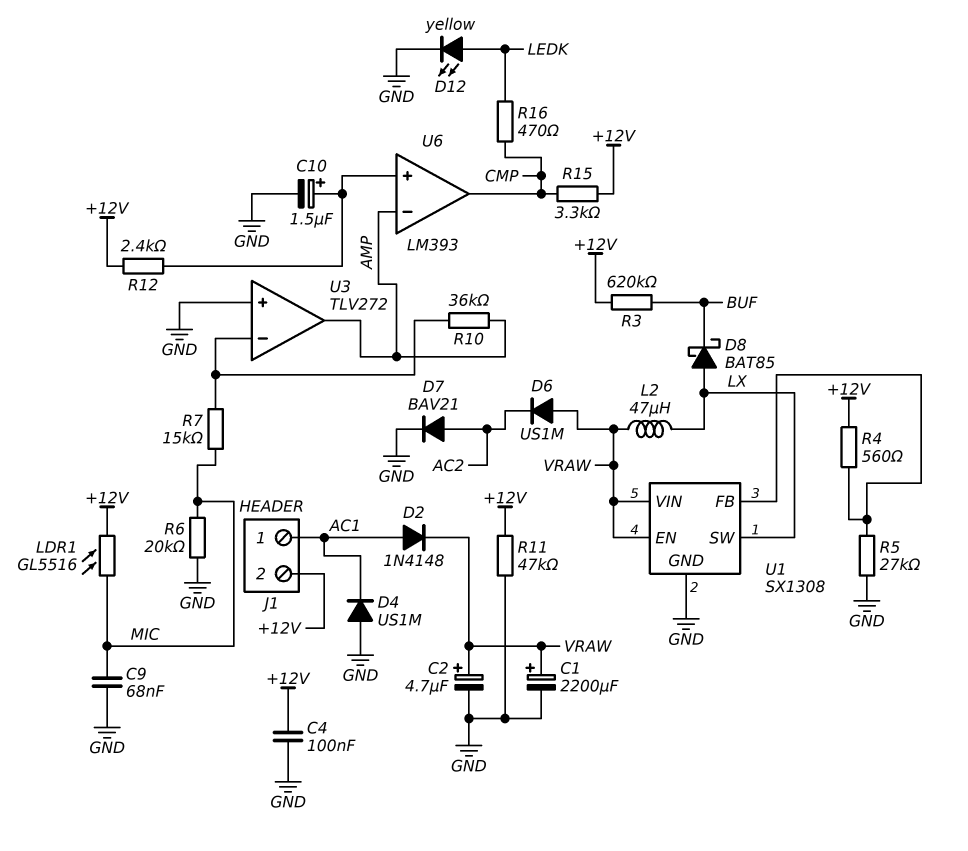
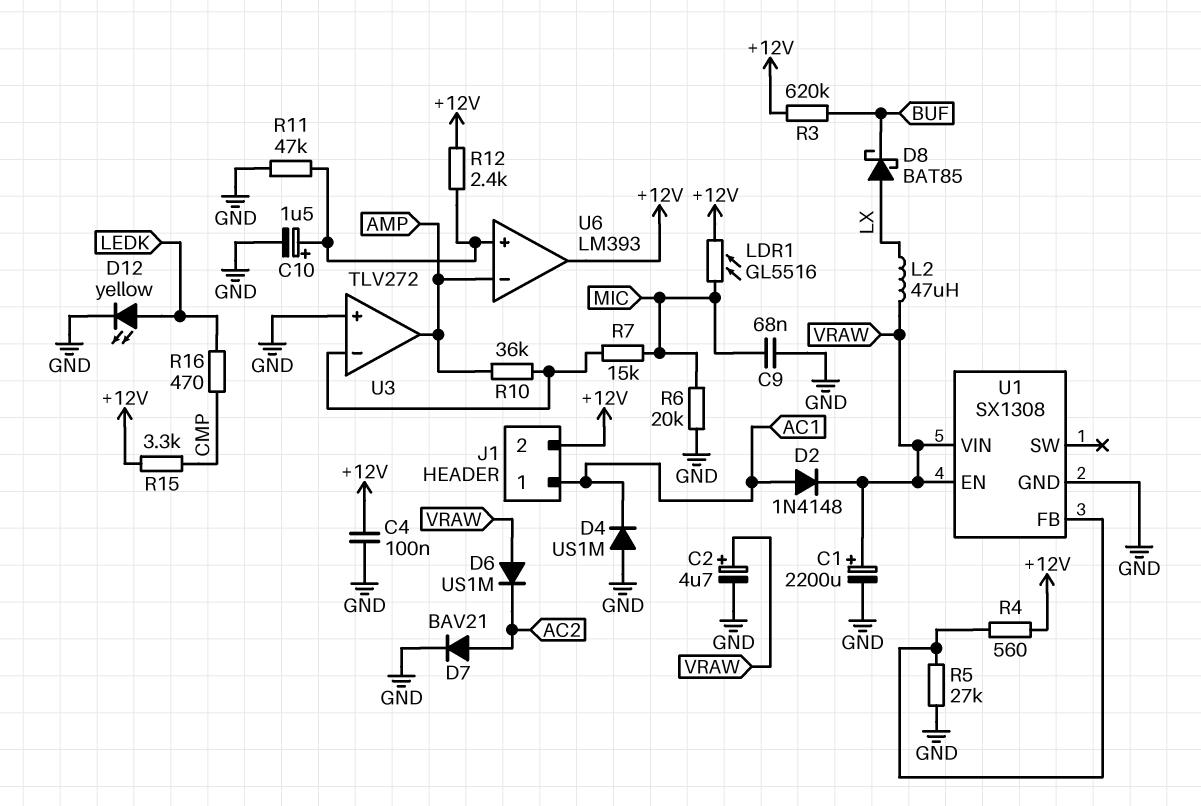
R11: 47k (+12V, GND) -> 47k (GND, U6/in+)
U1 pin SW: LX -> none
U6 pin out: CMP -> +12V

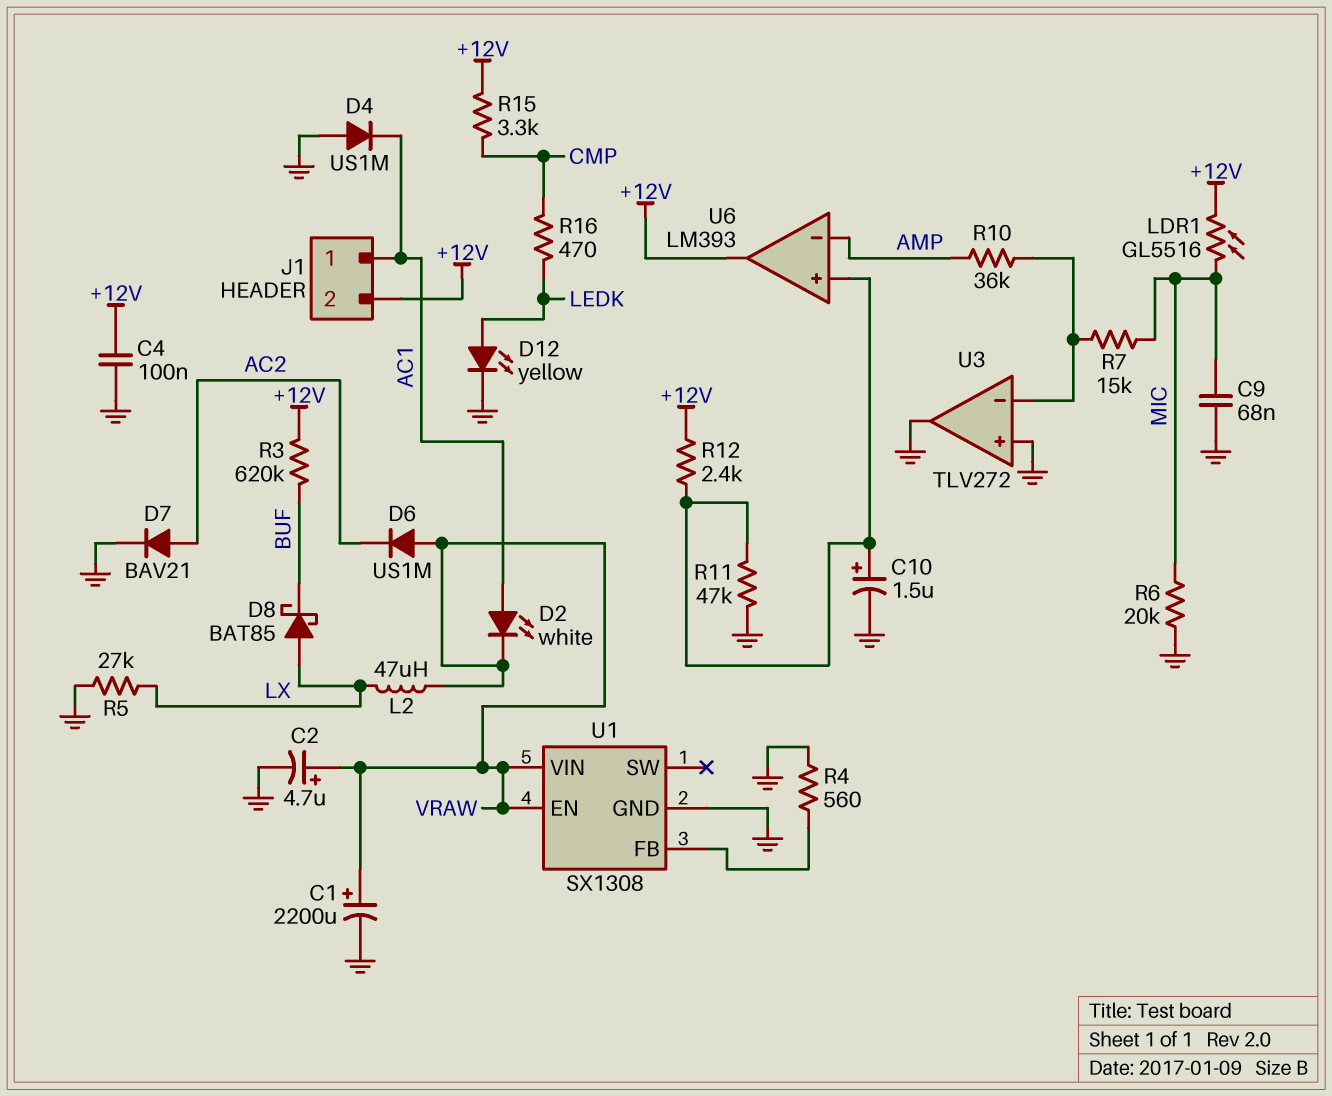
D2: diode 1N4148 (A AC1, K VRAW) -> LED white (A AC1, K VRAW)
R4: 560 (+12V, U1/FB) -> 560 (GND, U1/FB)
R5: 27k (GND, U1/FB) -> 27k (GND, LX)
U3 pin out: AMP -> GND

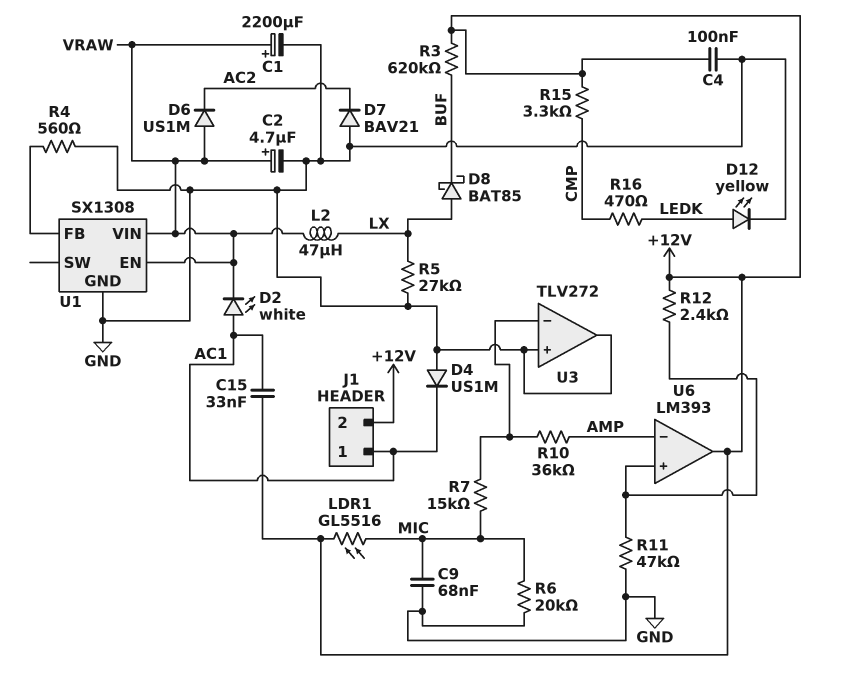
C10: 1.5uF (plus U6/in+, minus GND) -> none
C15: none -> 33nF (+12V, AC1)
D7: diode BAV21 (A AC2, K GND) -> diode BAV21 (A GND, K AC2)

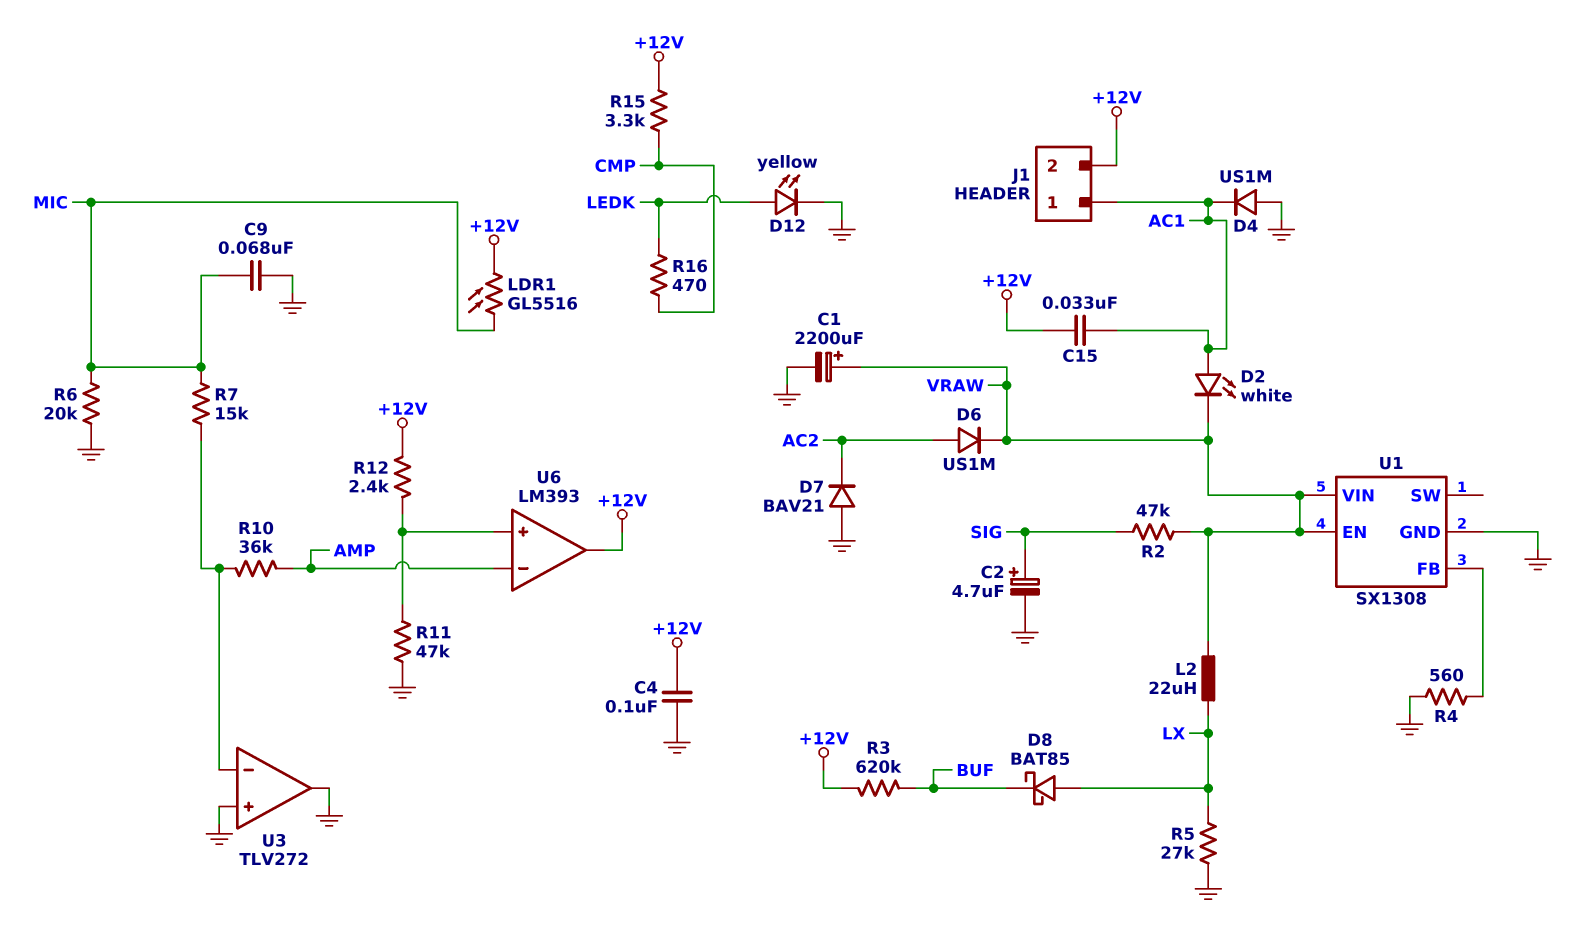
C2: 4.7uF (plus VRAW, minus GND) -> 4.7uF (plus SIG, minus GND)
D6: diode US1M (A VRAW, K AC2) -> diode US1M (A AC2, K VRAW)
L2: 47uH (LX, VRAW) -> 22uH (LX, VRAW)
R2: none -> 47k (SIG, VRAW)

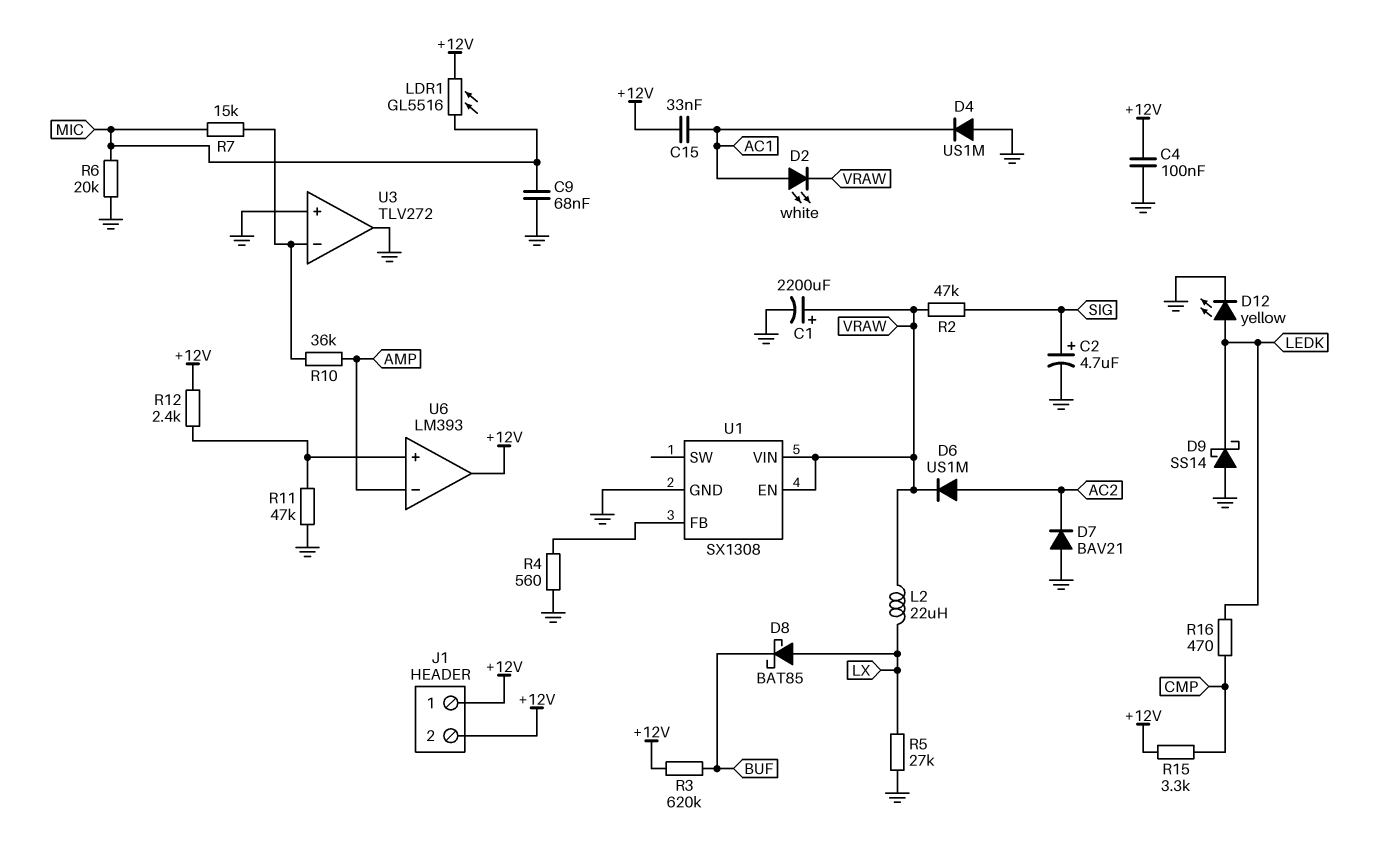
D9: none -> schottky SS14 (A GND, K LEDK)
J1 pin 1: AC1 -> +12V

